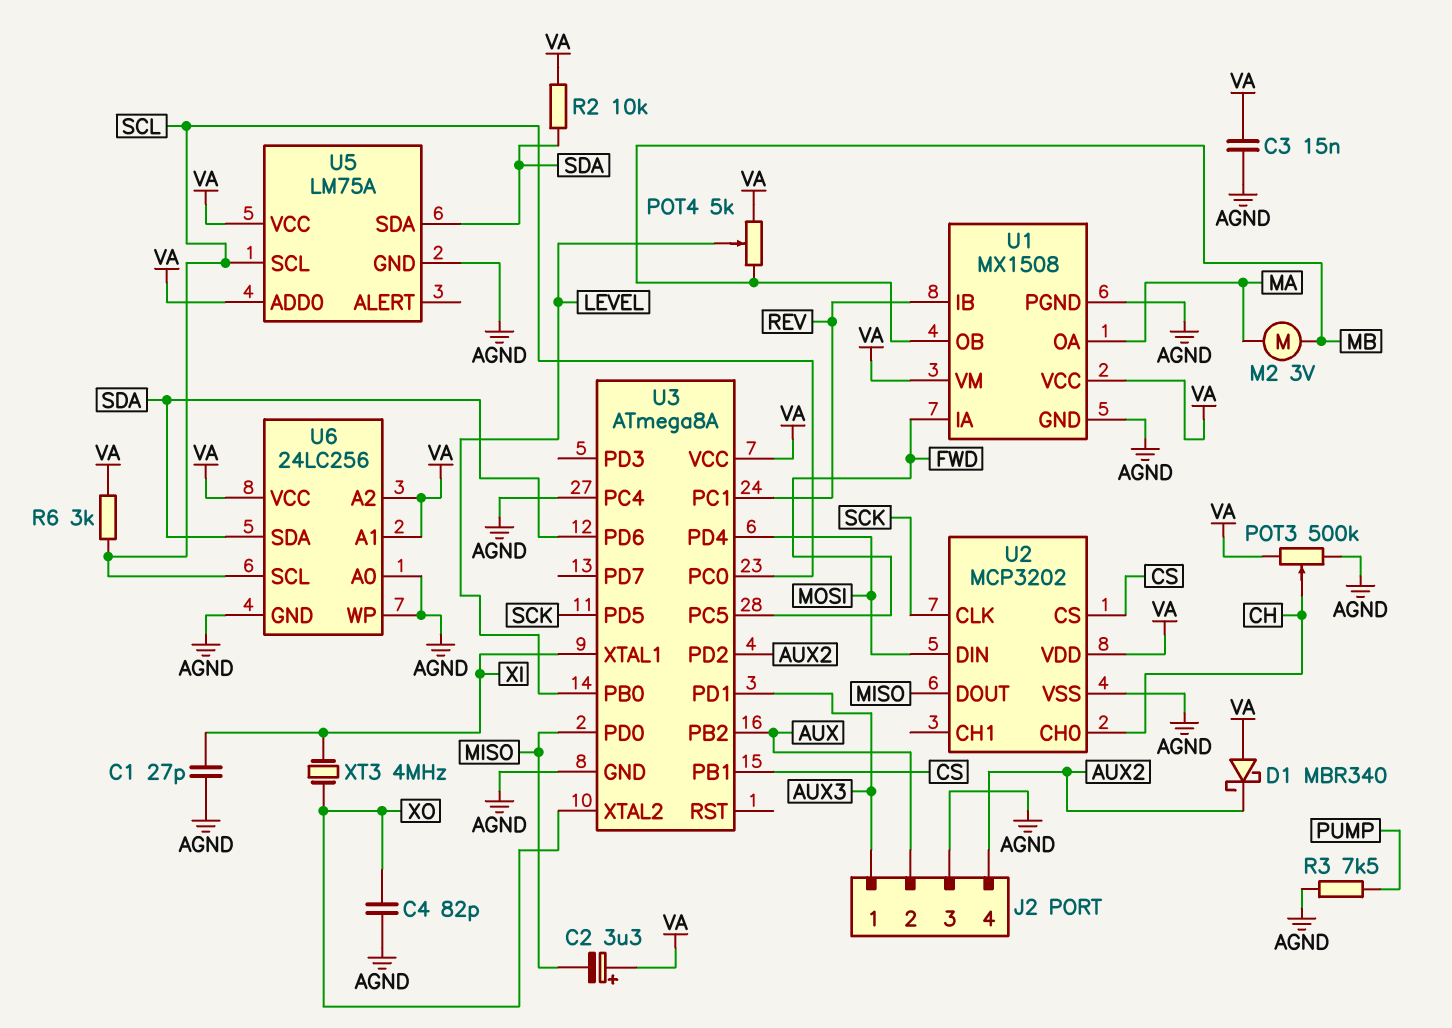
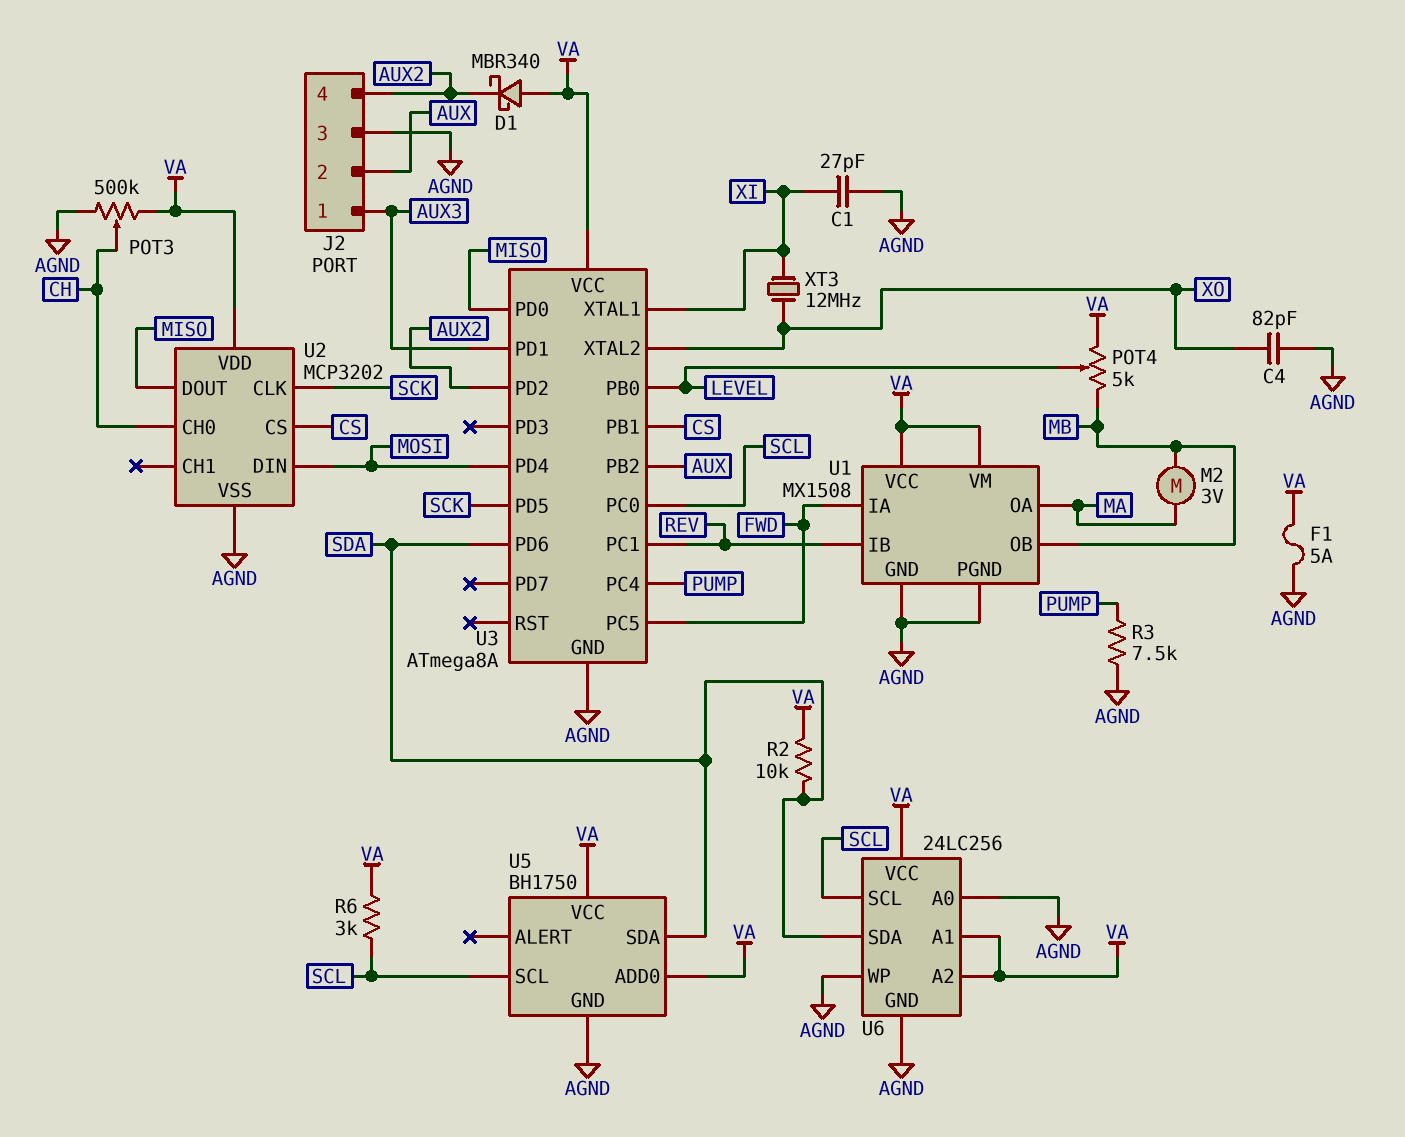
C2: 3.3uF (plus VA, minus MISO) -> none
C3: 15nF (AGND, VA) -> none
F1: none -> 5A (AGND, VA)
U3 pin PC4: AGND -> PUMP
U5: LM75A -> BH1750
XT3: 4MHz (XI, XO) -> 12MHz (XI, XO)

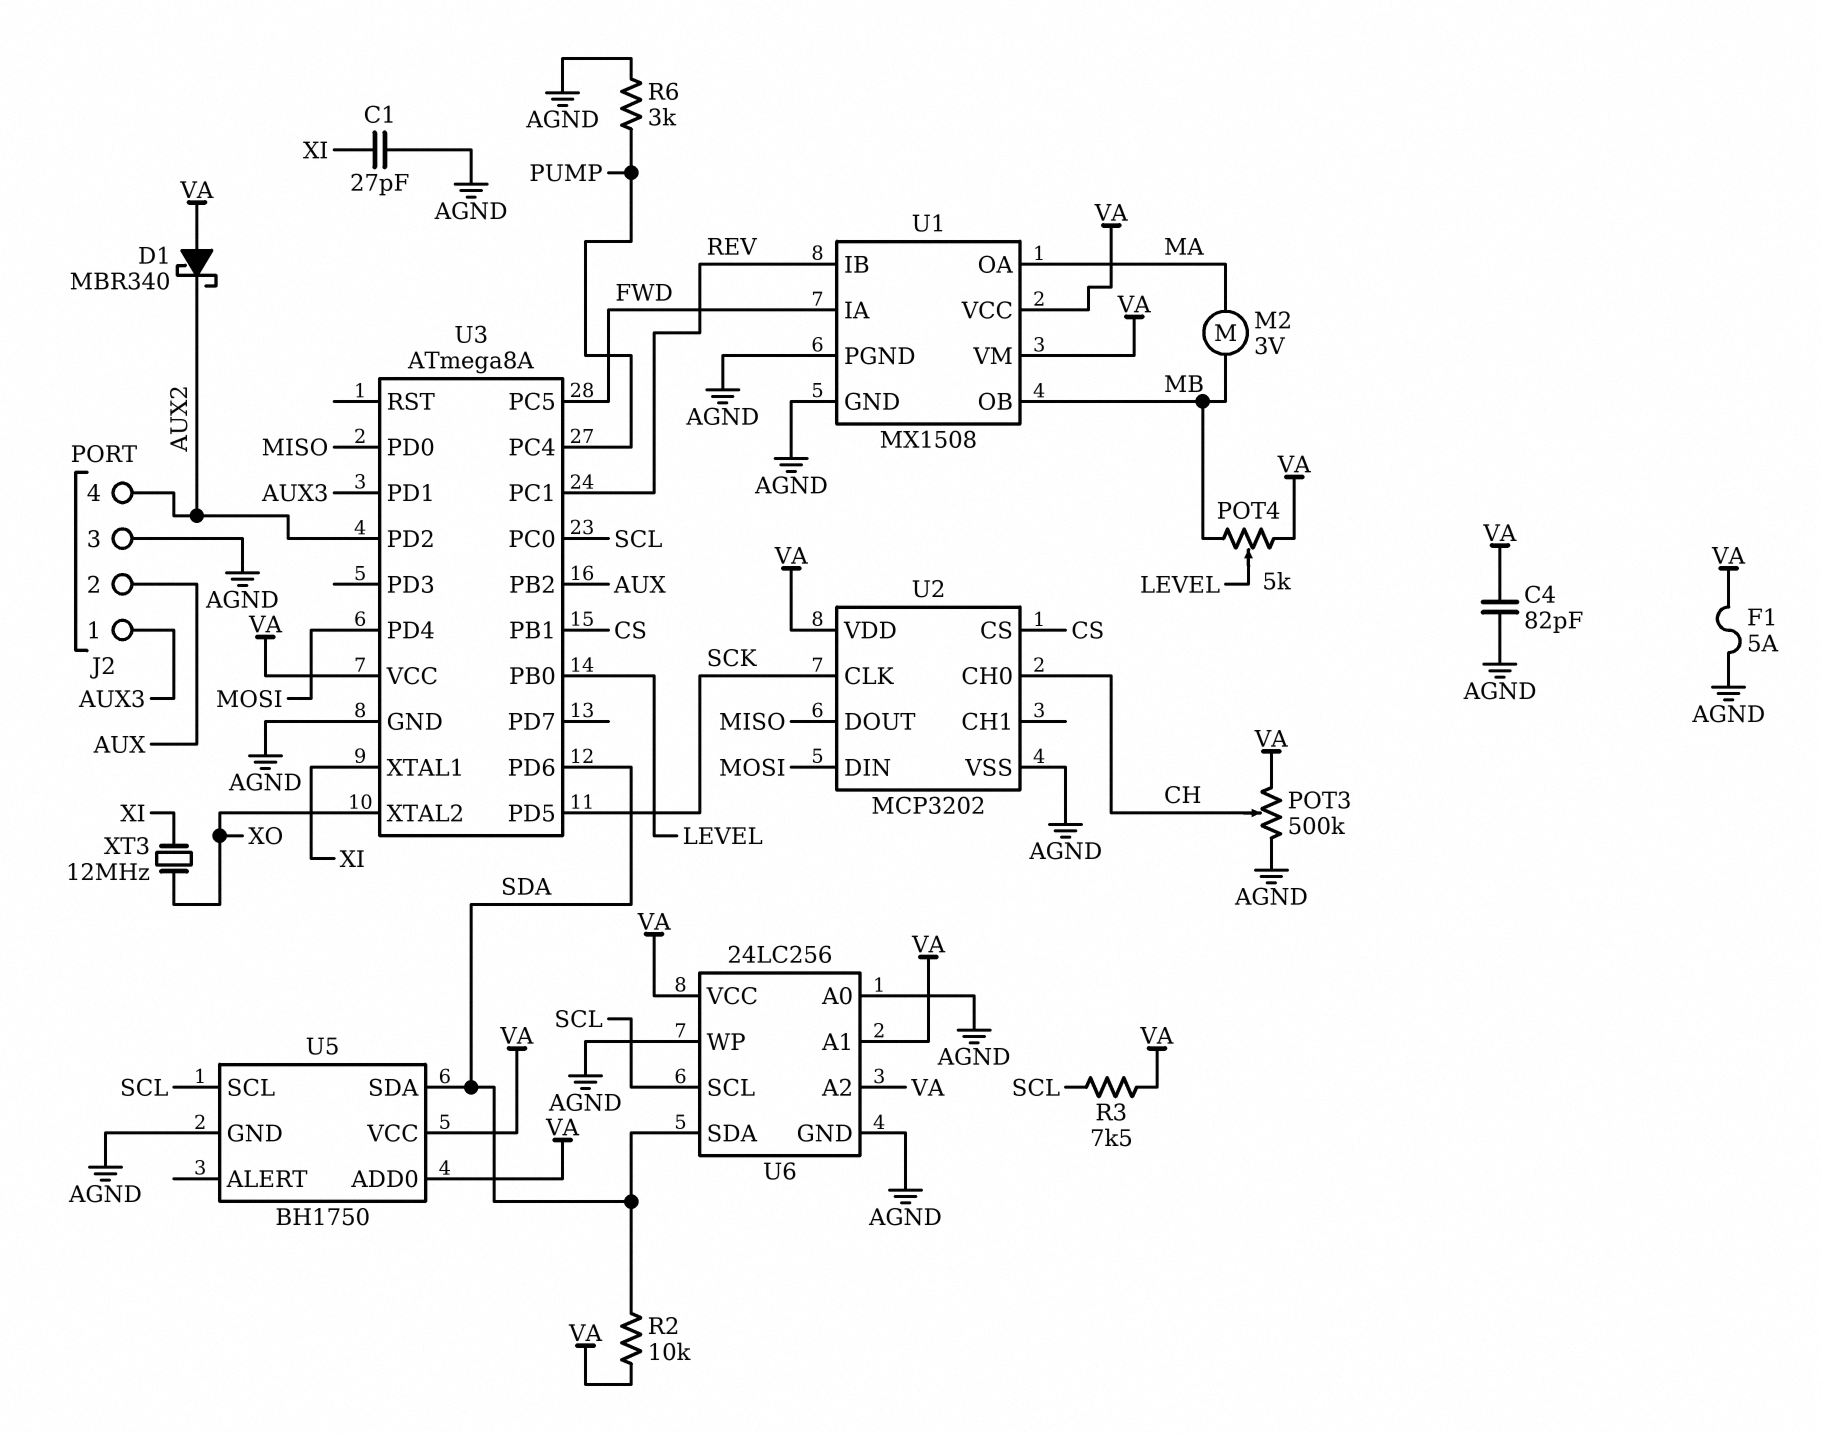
C4: 82pF (AGND, XO) -> 82pF (AGND, VA)
R3: 7.5k (AGND, PUMP) -> 7.5k (SCL, VA)
R6: 3k (SCL, VA) -> 3k (AGND, PUMP)

